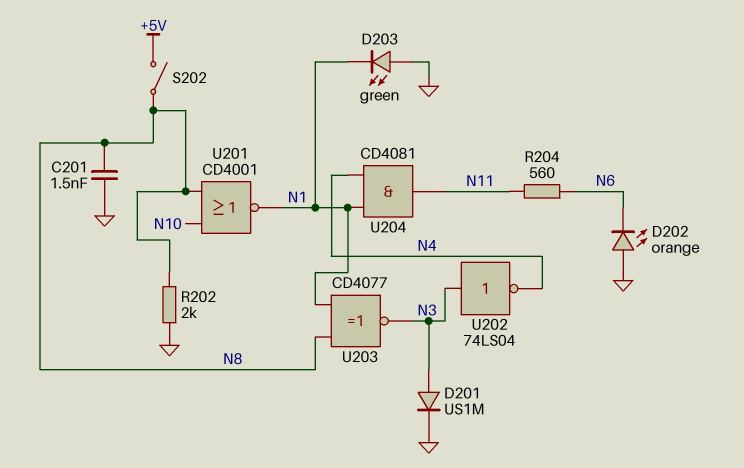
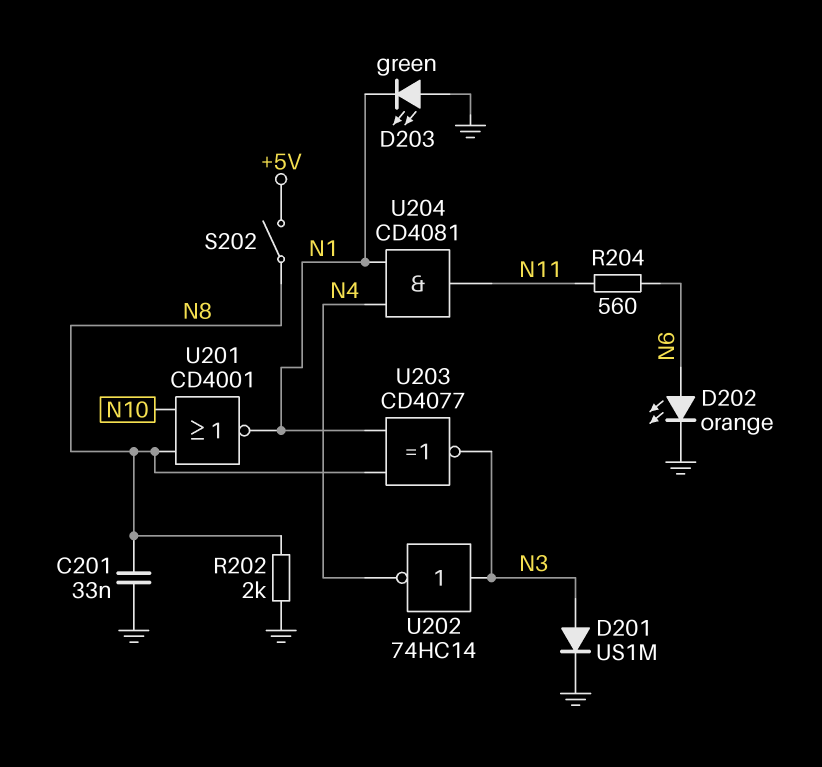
C201: 1.5nF (GND, N8) -> 33nF (GND, N8)
D202: LED orange (A GND, K N6) -> LED orange (A N6, K GND)
U202: NOT 74LS04 (in N3, out N4) -> NOT 74HC14 (in N3, out N4)

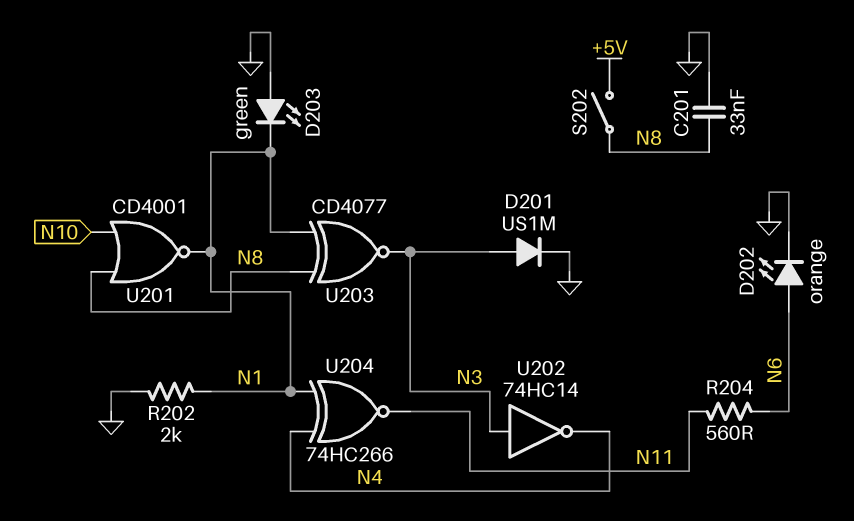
R202: 2k (GND, N8) -> 2k (GND, N1)
U204: AND CD4081 (in N1, in N4, out N11) -> XNOR 74HC266 (in N1, in N4, out N11)

